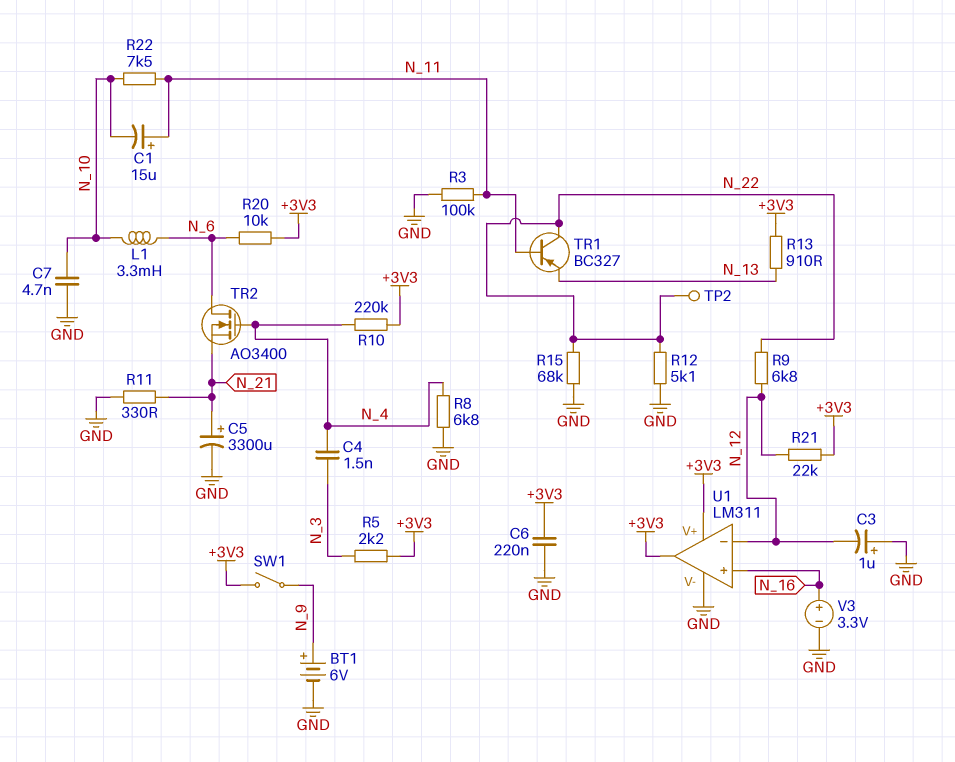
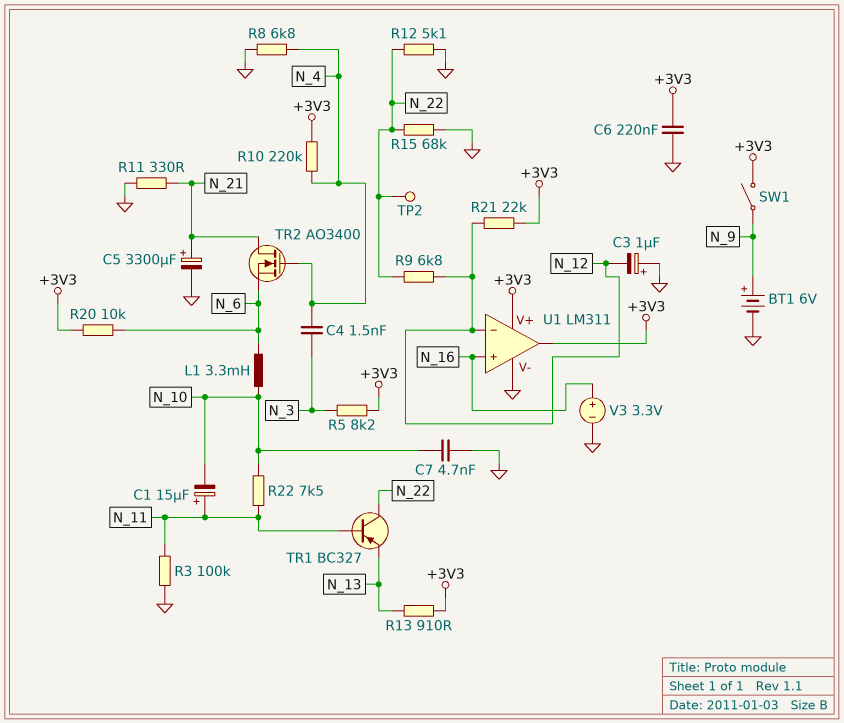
R5: 2.2k (+3V3, N_3) -> 8.2k (+3V3, N_3)
TR2: NMOS AO3400 (G N_4, D N_6, S N_21) -> NMOS AO3400 (G N_4, D N_21, S N_6)

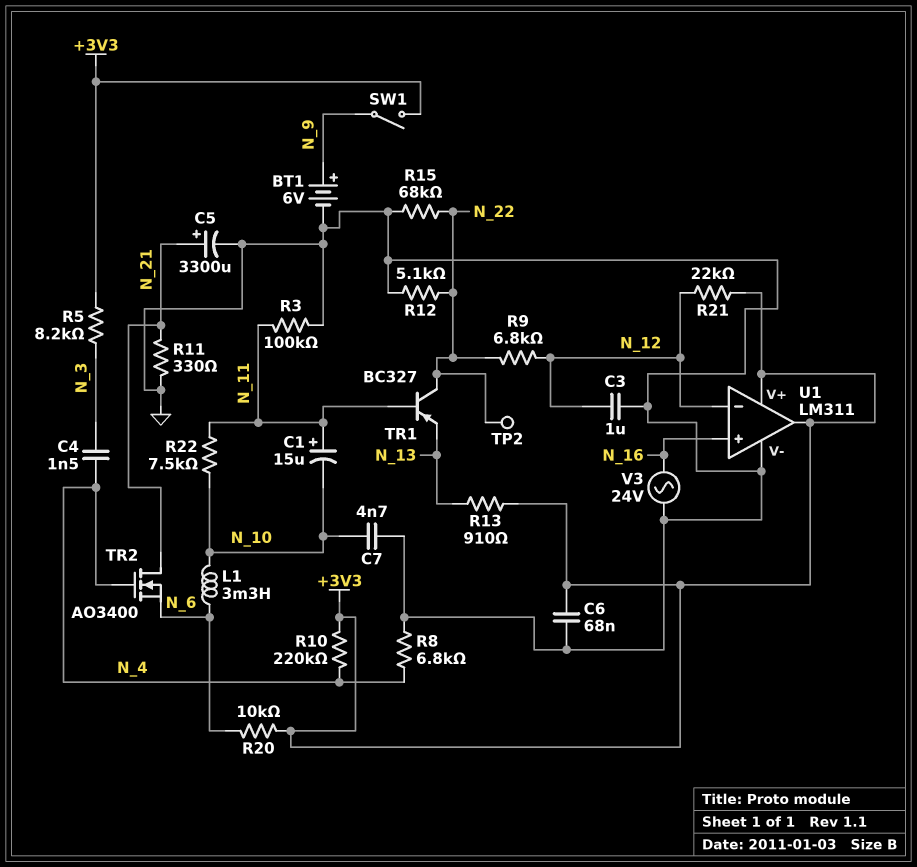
C3: 1uF (plus GND, minus N_12) -> 1uF (GND, N_12)
C6: 220nF (+3V3, GND) -> 68nF (+3V3, GND)
V3: 3.3V (plus N_16, minus GND) -> AC 24V (GND, N_16)

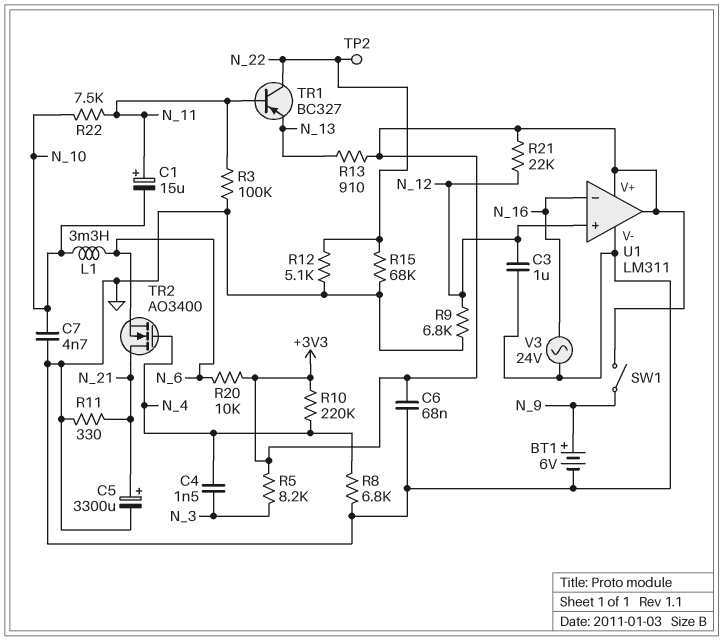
R9: 6.8k (N_12, N_22) -> 6.8k (GND, N_12)
U1 pin in+: N_16 -> N_12
U1 pin in-: N_12 -> N_16

